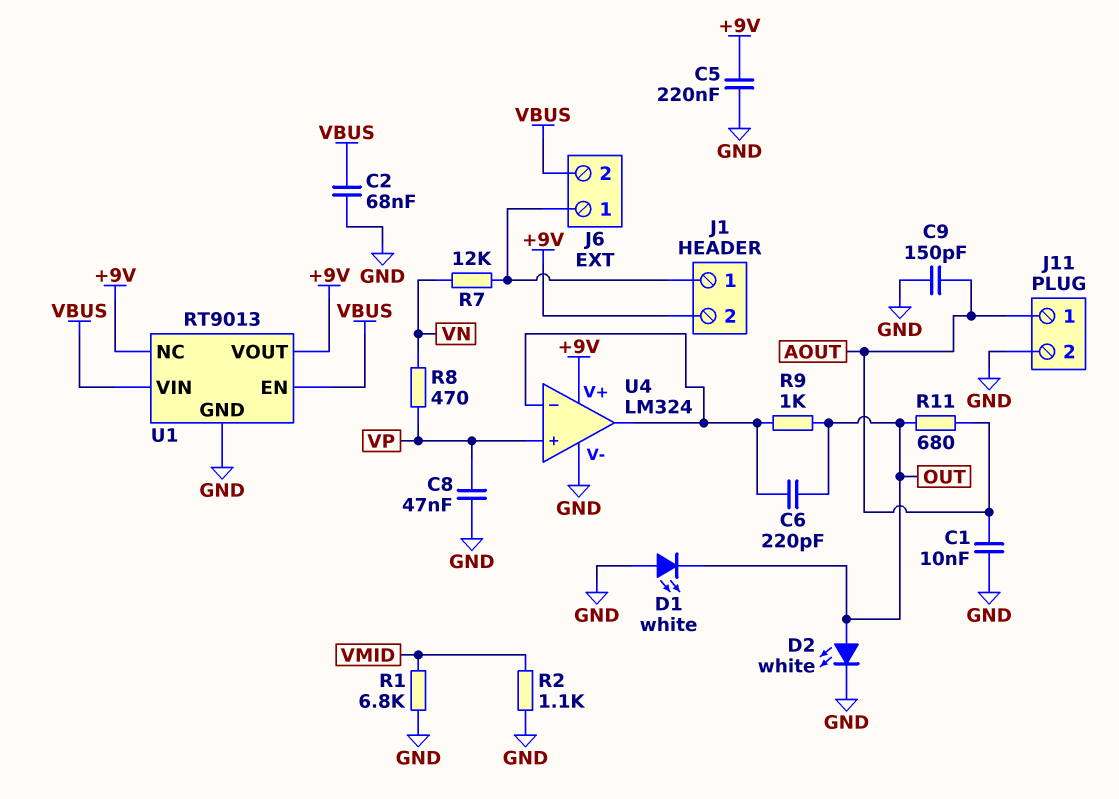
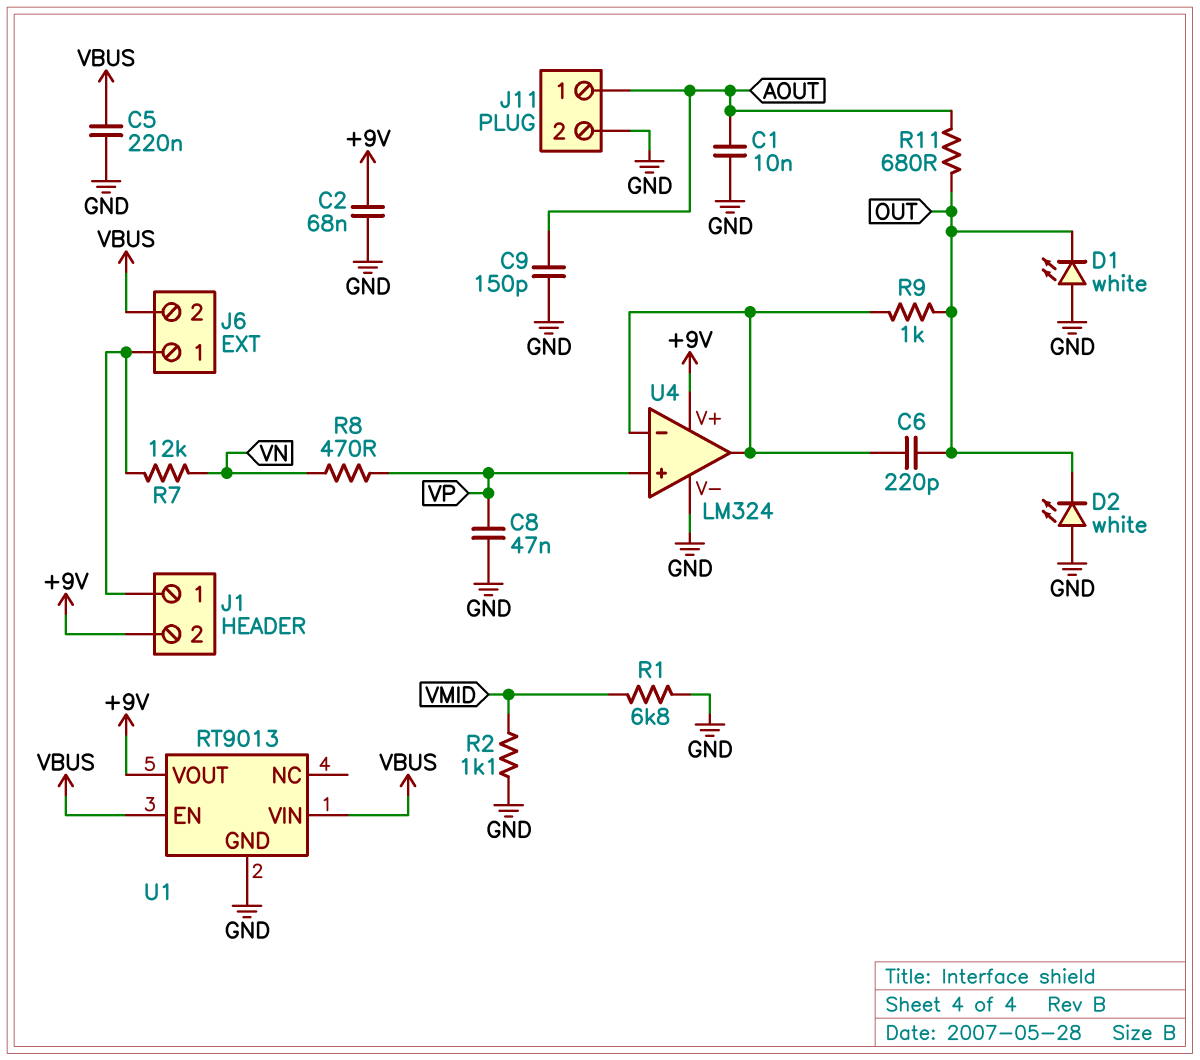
C2: 68nF (GND, VBUS) -> 68nF (+9V, GND)
C5: 220nF (+9V, GND) -> 220nF (GND, VBUS)
D2: LED white (A OUT, K GND) -> LED white (A GND, K OUT)
U1 pin NC: +9V -> none

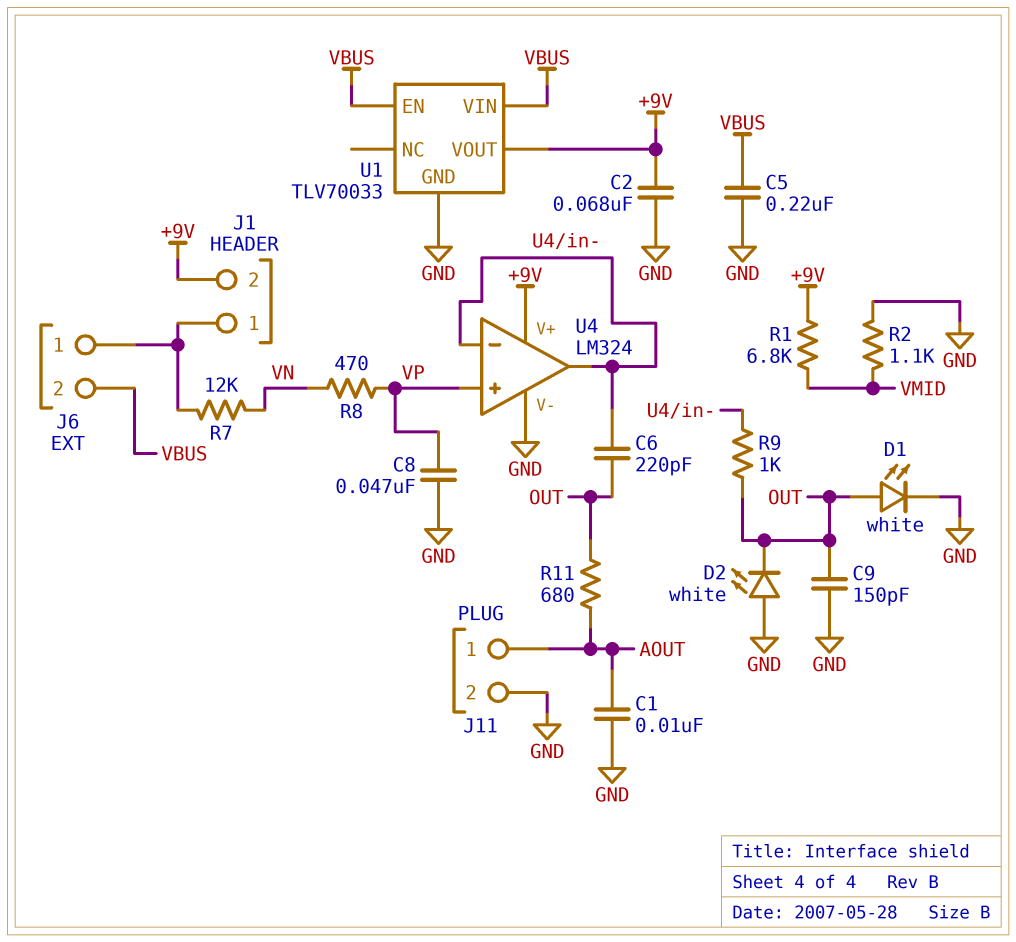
C9: 150pF (AOUT, GND) -> 150pF (GND, OUT)
D1: LED white (A GND, K OUT) -> LED white (A OUT, K GND)
R1: 6.8k (GND, VMID) -> 6.8k (+9V, VMID)
U1: RT9013 -> TLV70033

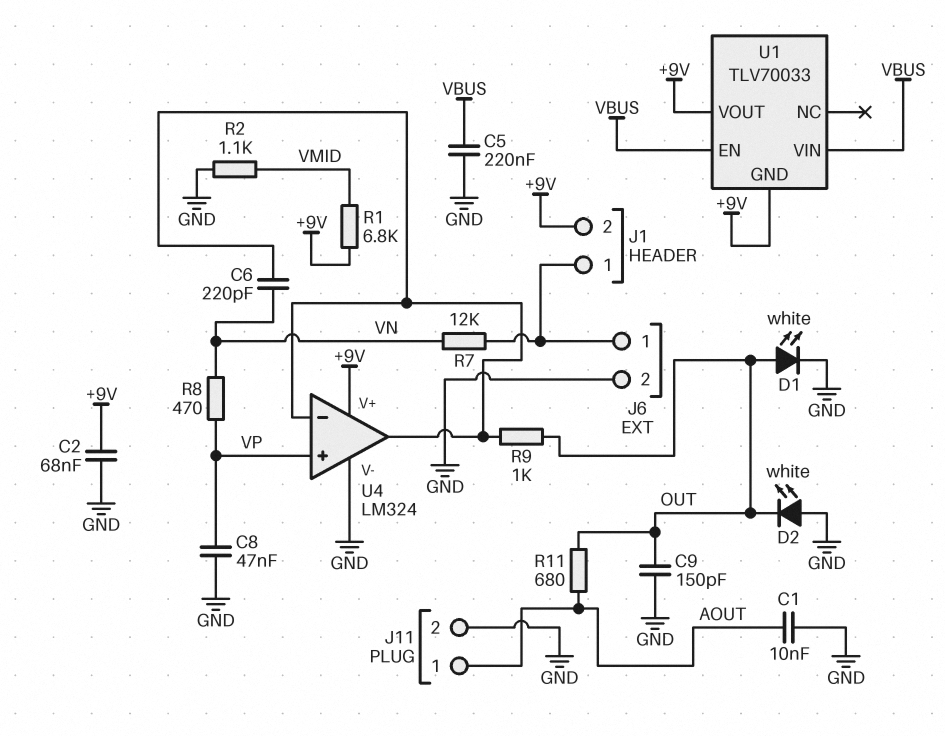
C6: 220pF (OUT, U4/in-) -> 220pF (U4/in-, VN)
J6 pin 2: VBUS -> GND
U1 pin GND: GND -> +9V

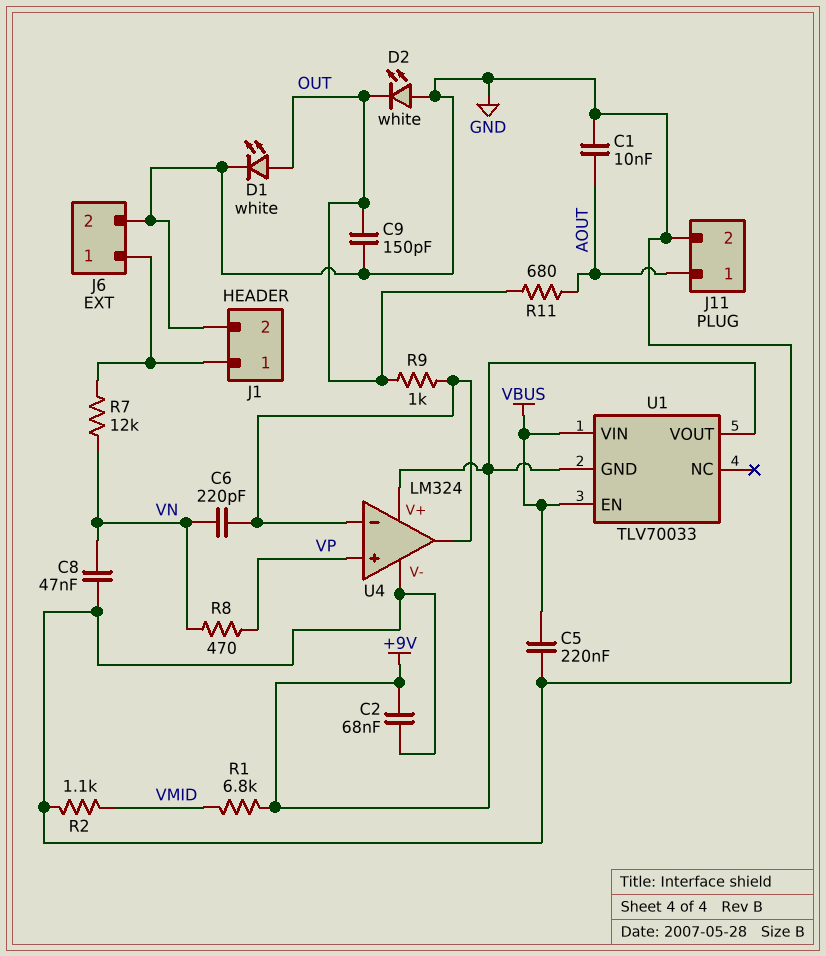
C8: 47nF (GND, VP) -> 47nF (GND, VN)
J1 pin 2: +9V -> GND

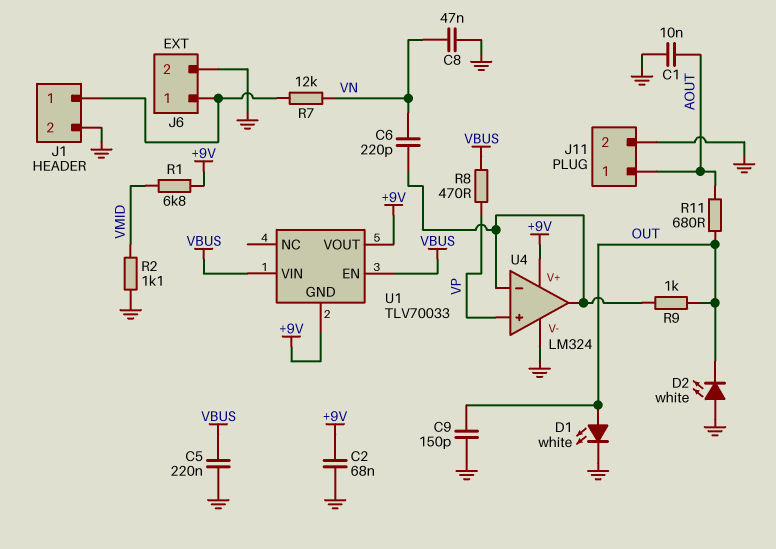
R8: 470 (VN, VP) -> 470 (VBUS, VP)

